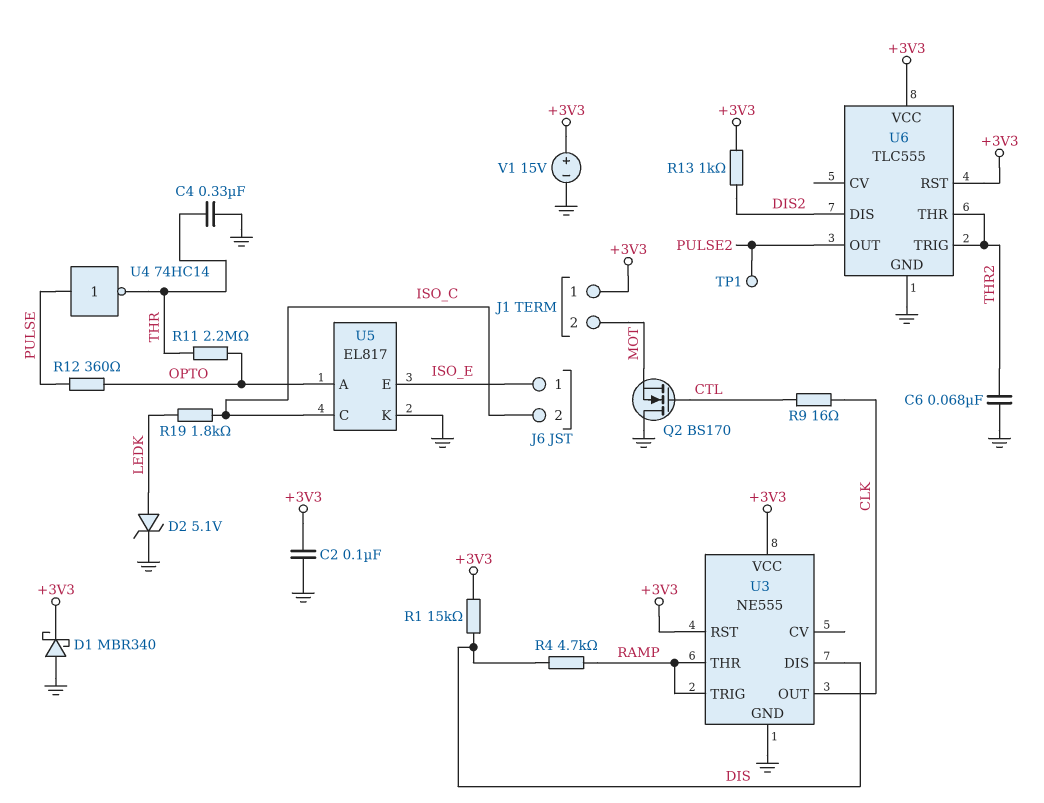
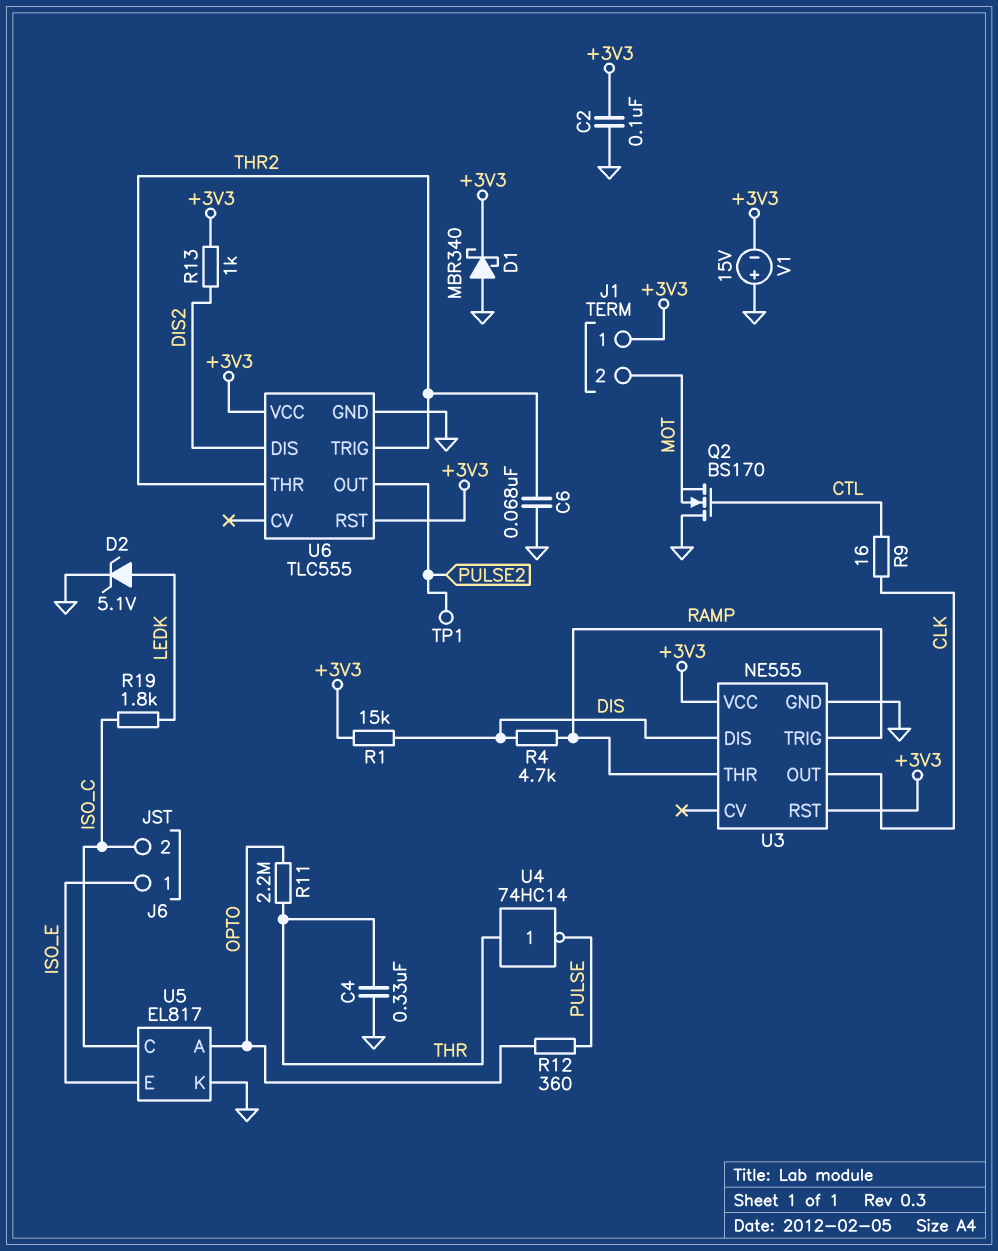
U4: NOT 74HC14 (in PULSE, out THR) -> NOT 74HC14 (in THR, out PULSE)
V1: 15V (plus +3V3, minus GND) -> 15V (plus GND, minus +3V3)

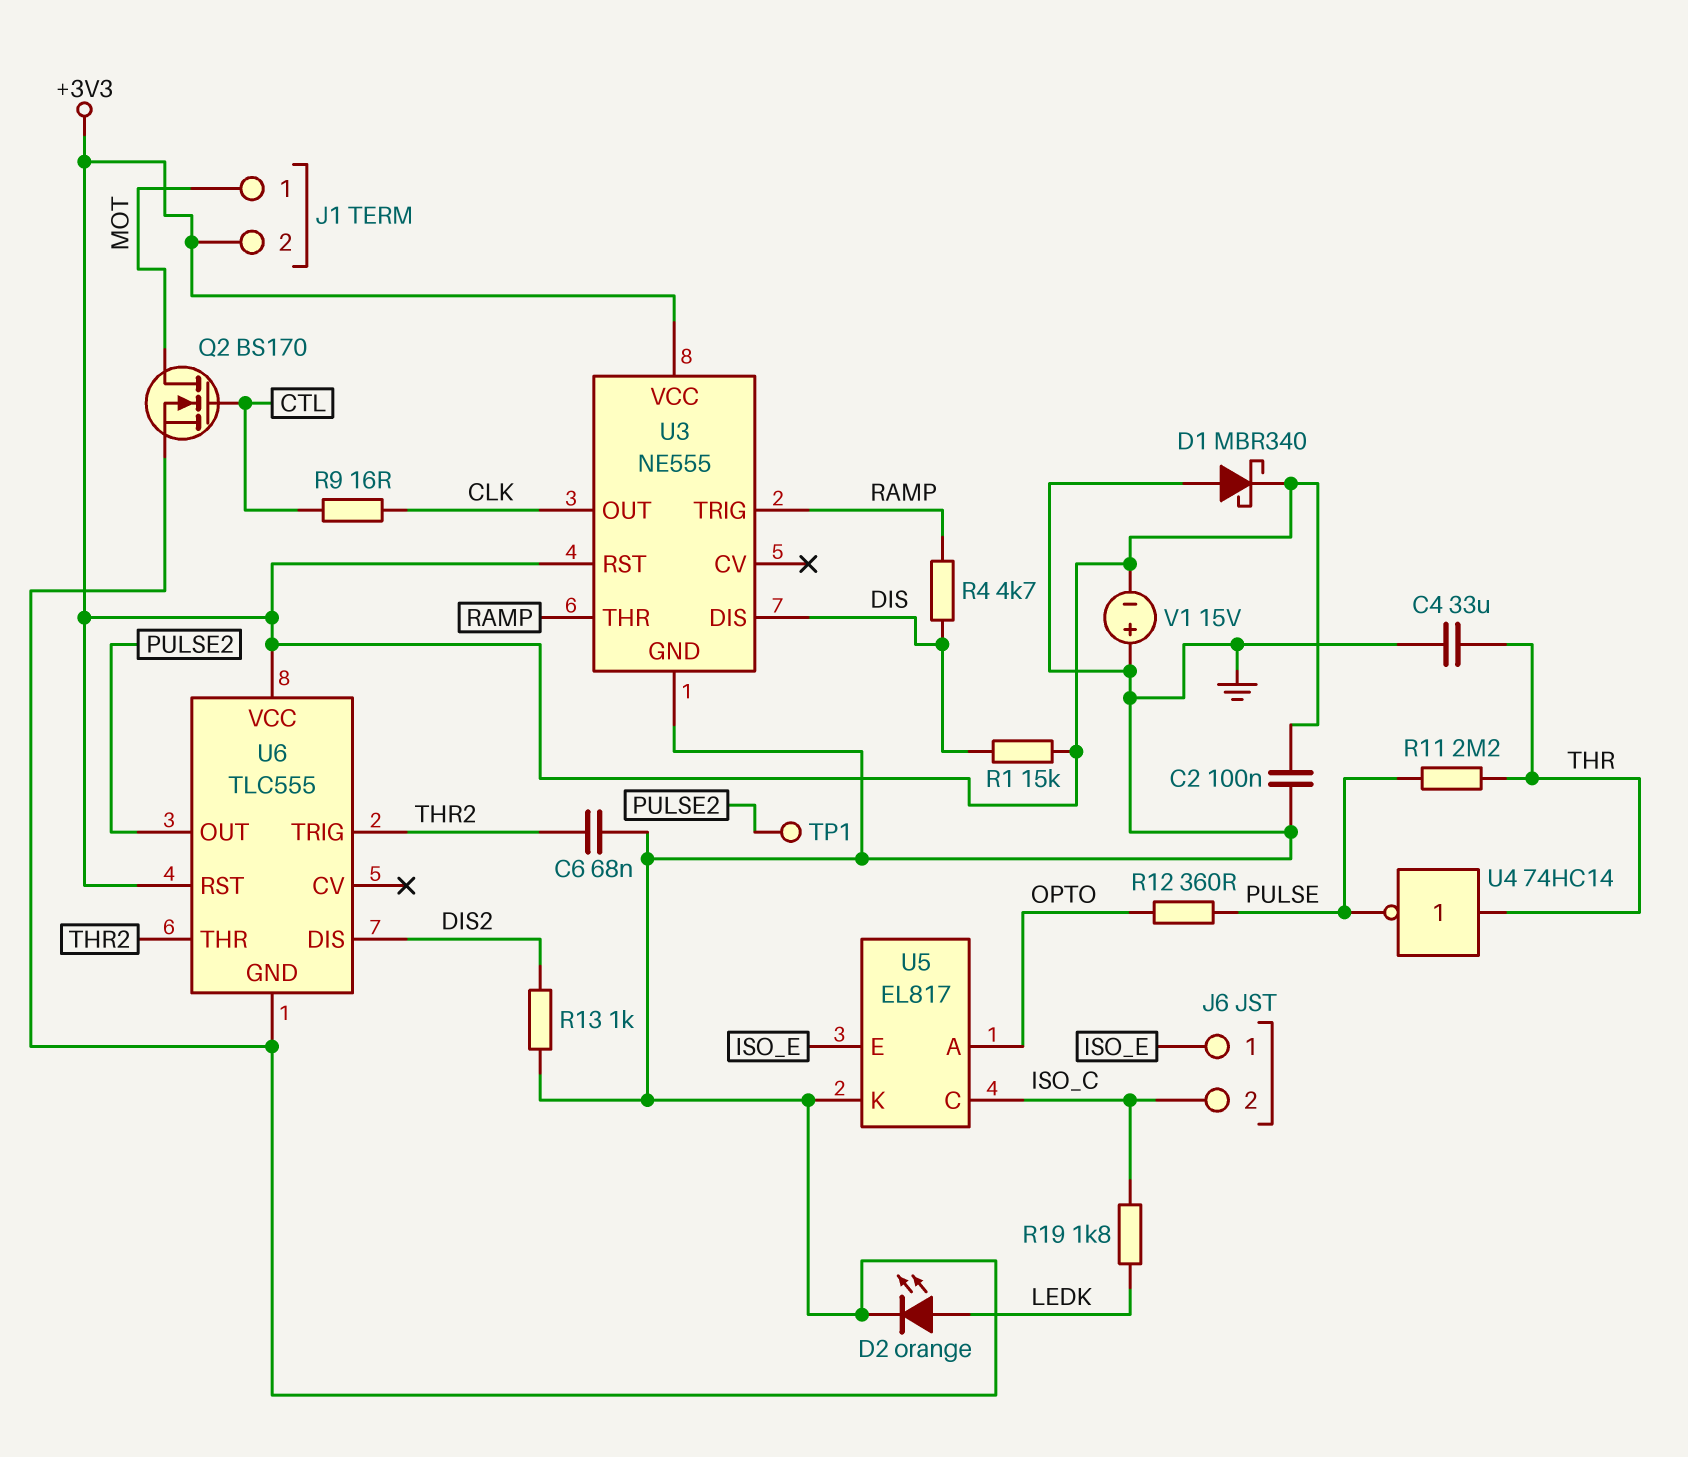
C4: 330nF (GND, THR) -> 33uF (GND, THR)
D2: zener 5.1V (A LEDK, K GND) -> LED orange (A LEDK, K GND)
J1 pin 1: +3V3 -> MOT
J1 pin 2: MOT -> +3V3
Q2: NMOS BS170 (G CTL, D GND, S MOT) -> NMOS BS170 (G CTL, D MOT, S GND)
R11: 2.2M (OPTO, THR) -> 2.2M (PULSE, THR)
R13: 1k (+3V3, DIS2) -> 1k (DIS2, GND)

